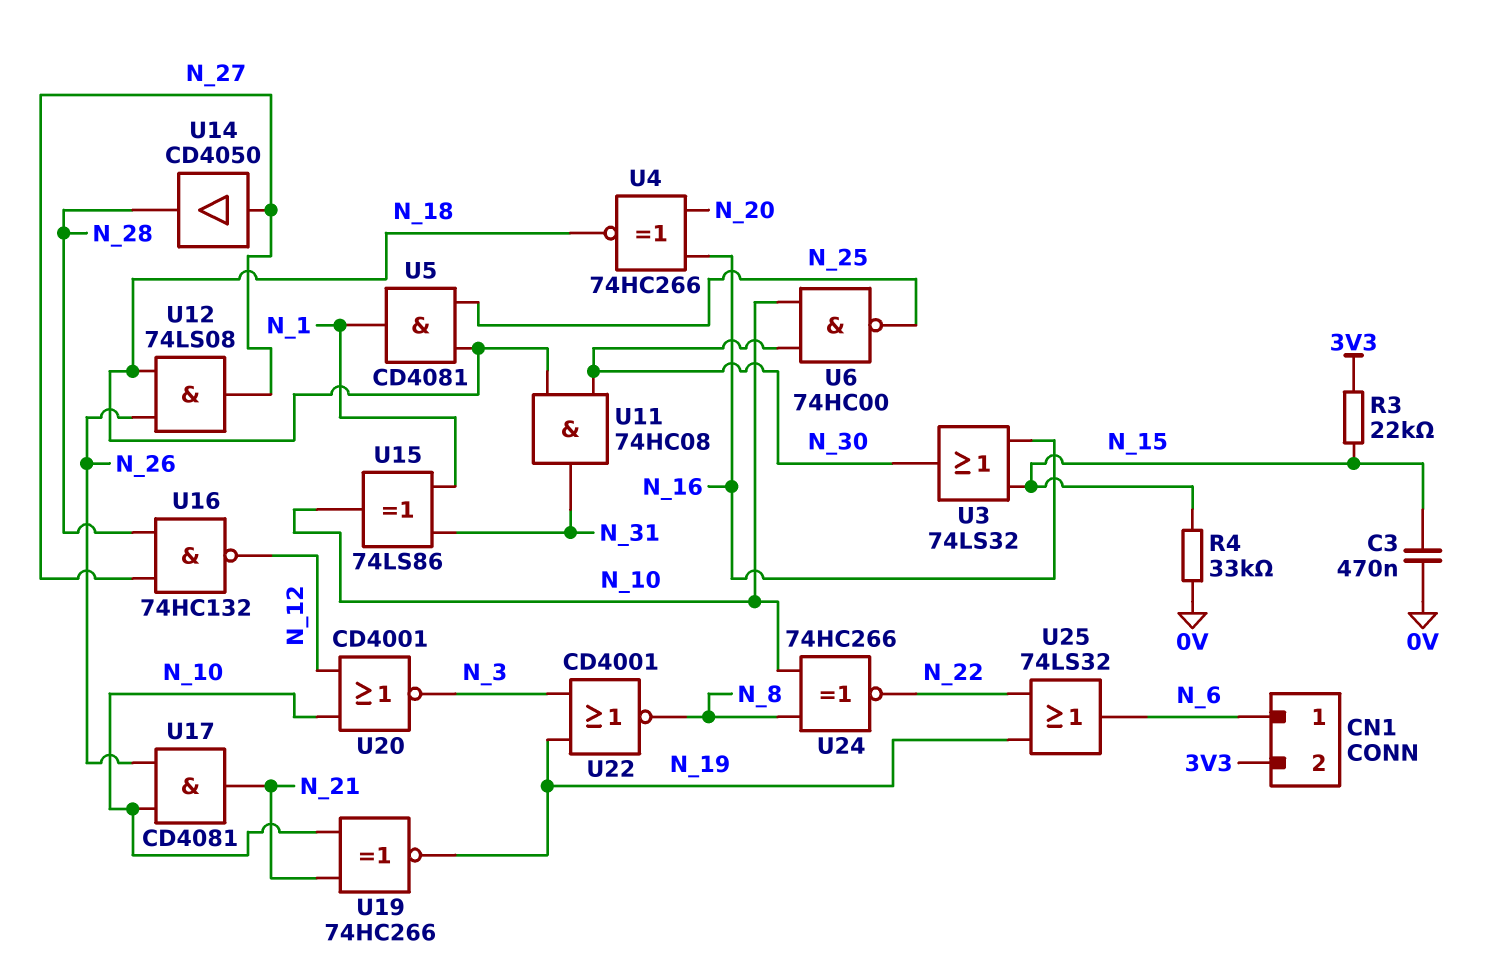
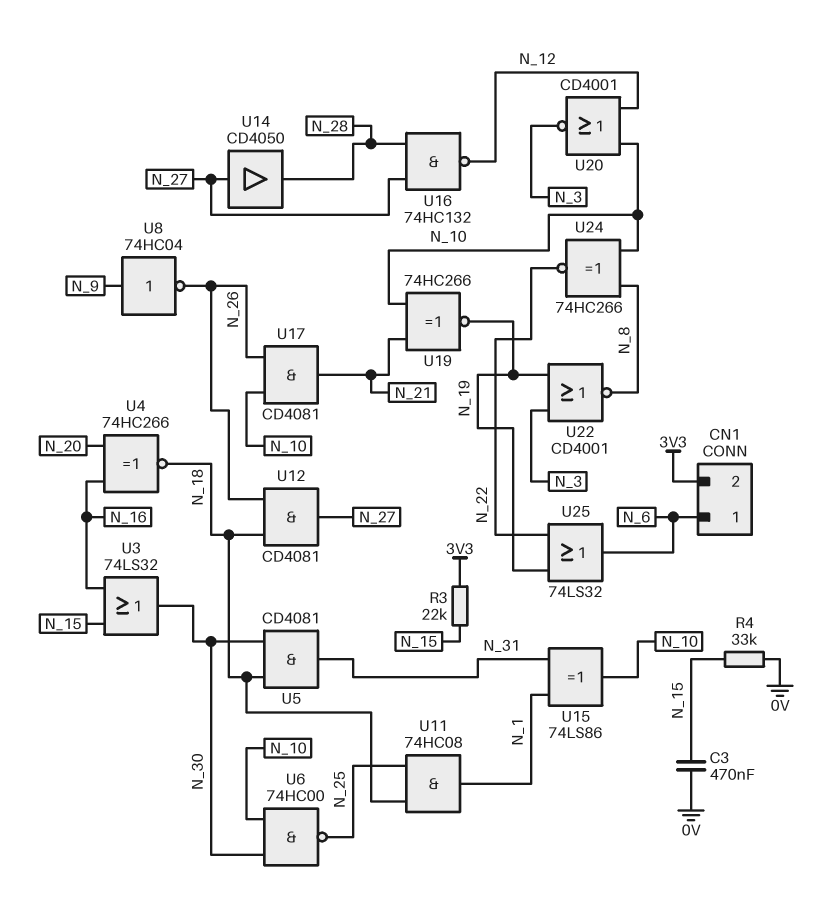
U5: AND CD4081 (in N_18, in N_25, out N_1) -> AND CD4081 (in N_18, in N_30, out N_31)
U8: none -> NOT 74HC04 (in N_9, out N_26)
U11: AND 74HC08 (in N_18, in N_30, out N_31) -> AND 74HC08 (in N_18, in N_25, out N_1)
U12: AND 74LS08 (in N_18, in N_26, out N_27) -> AND CD4081 (in N_18, in N_26, out N_27)

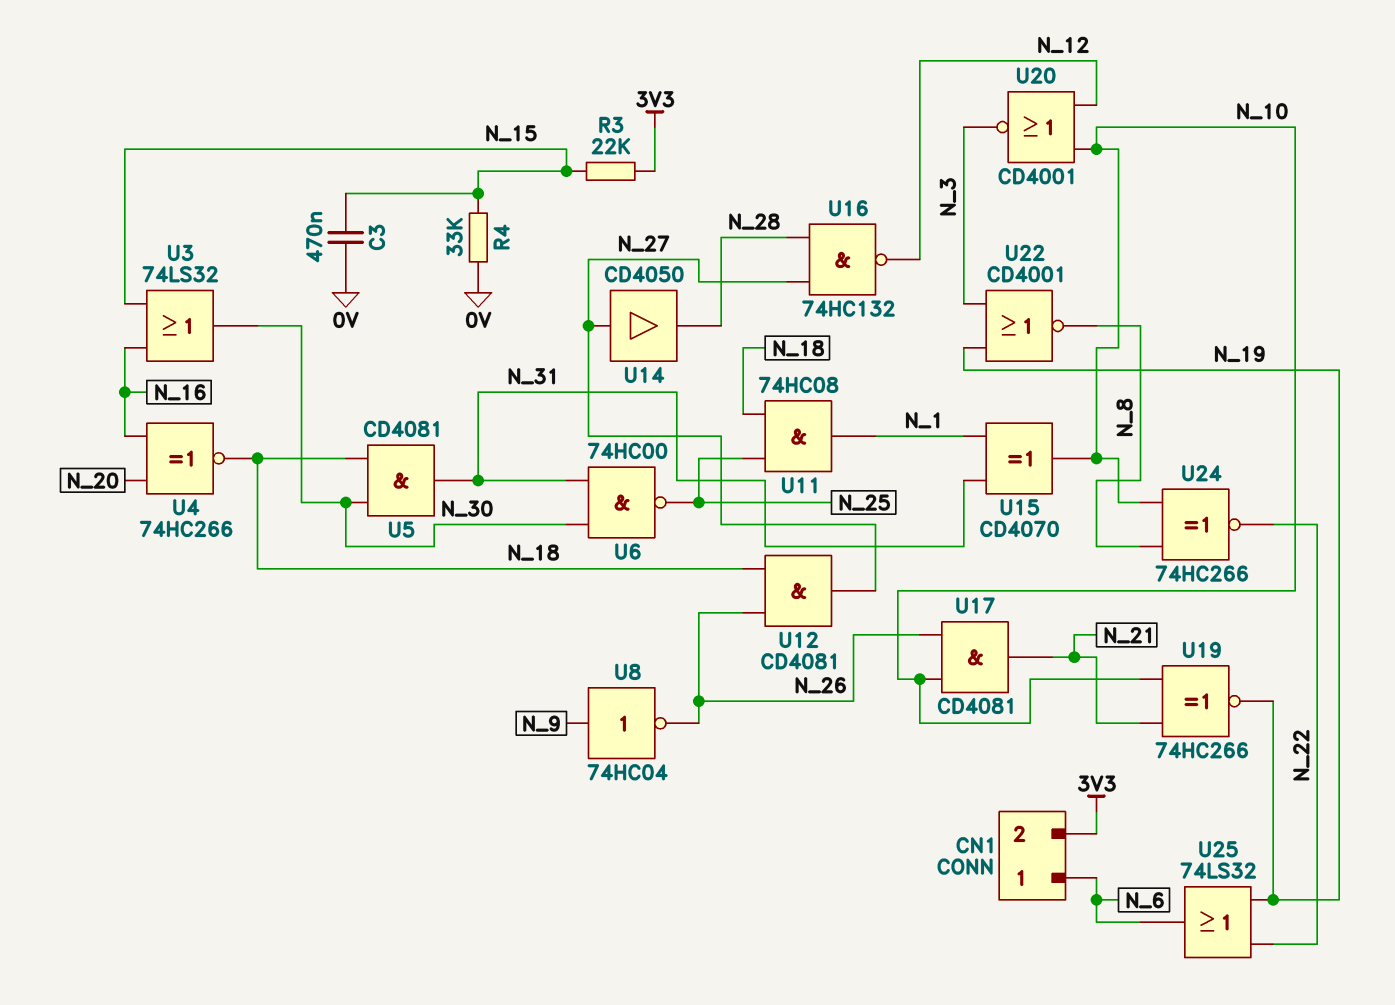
U6: NAND 74HC00 (in N_10, in N_30, out N_25) -> NAND 74HC00 (in N_30, in N_31, out N_25)
U15: XOR 74LS86 (in N_1, in N_31, out N_10) -> XOR CD4070 (in N_1, in N_31, out N_10)

